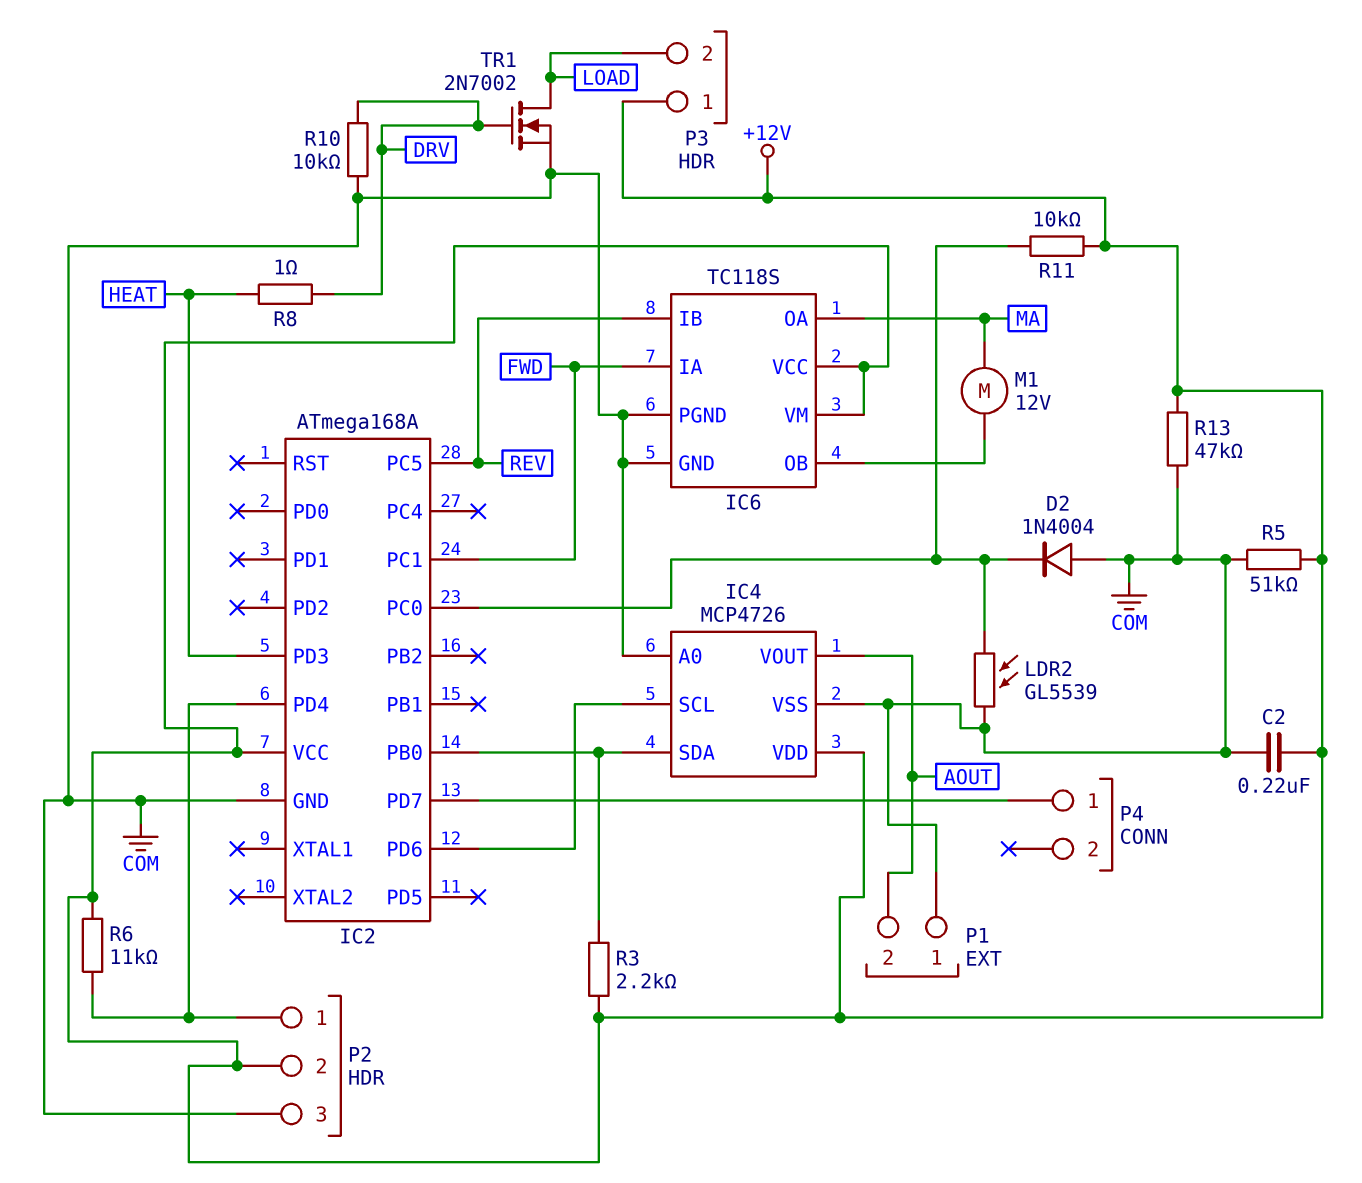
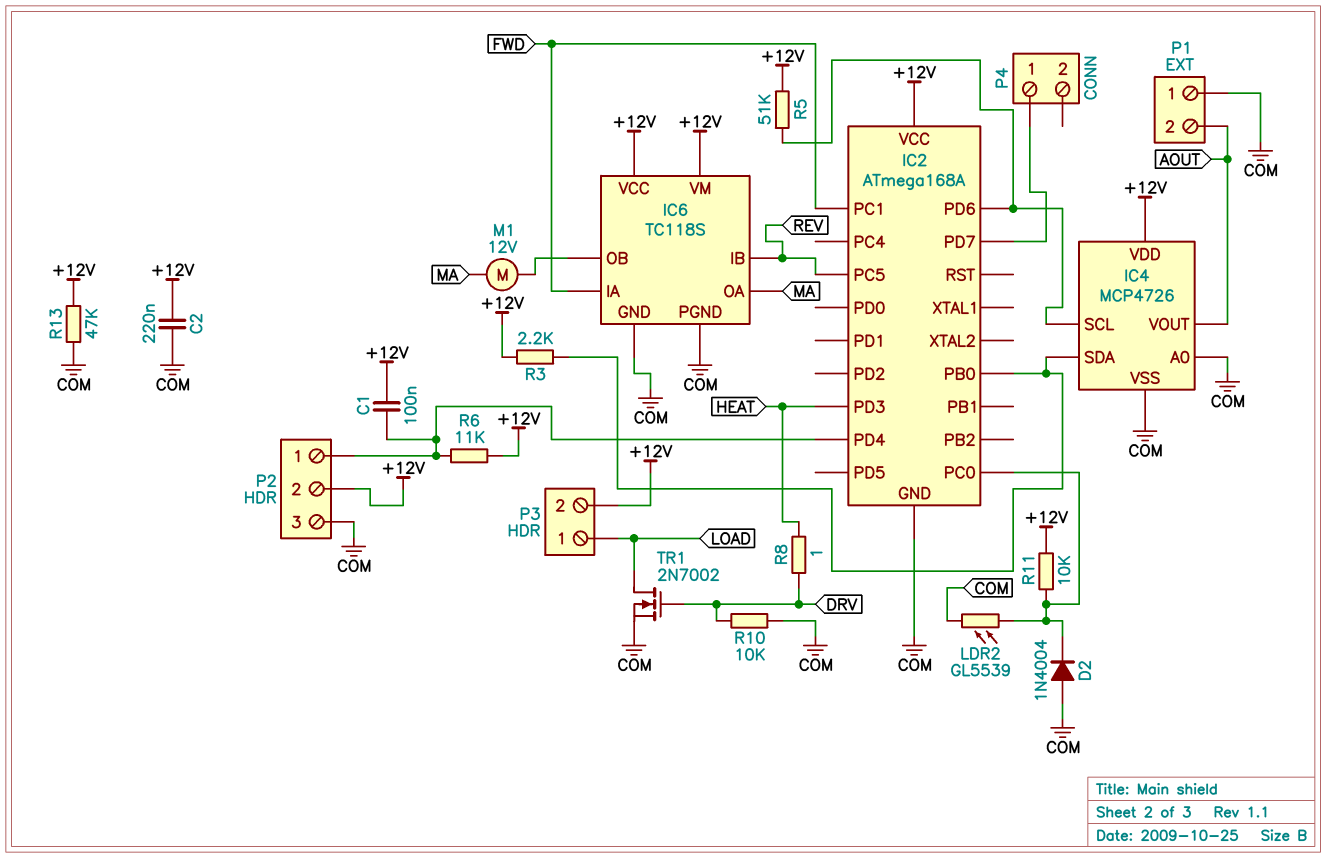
C1: none -> 100nF (+12V, IC2/PD4)
P3 pin 1: +12V -> LOAD
P3 pin 2: LOAD -> +12V
R5: 51k (+12V, COM) -> 51k (+12V, IC2/PD6)

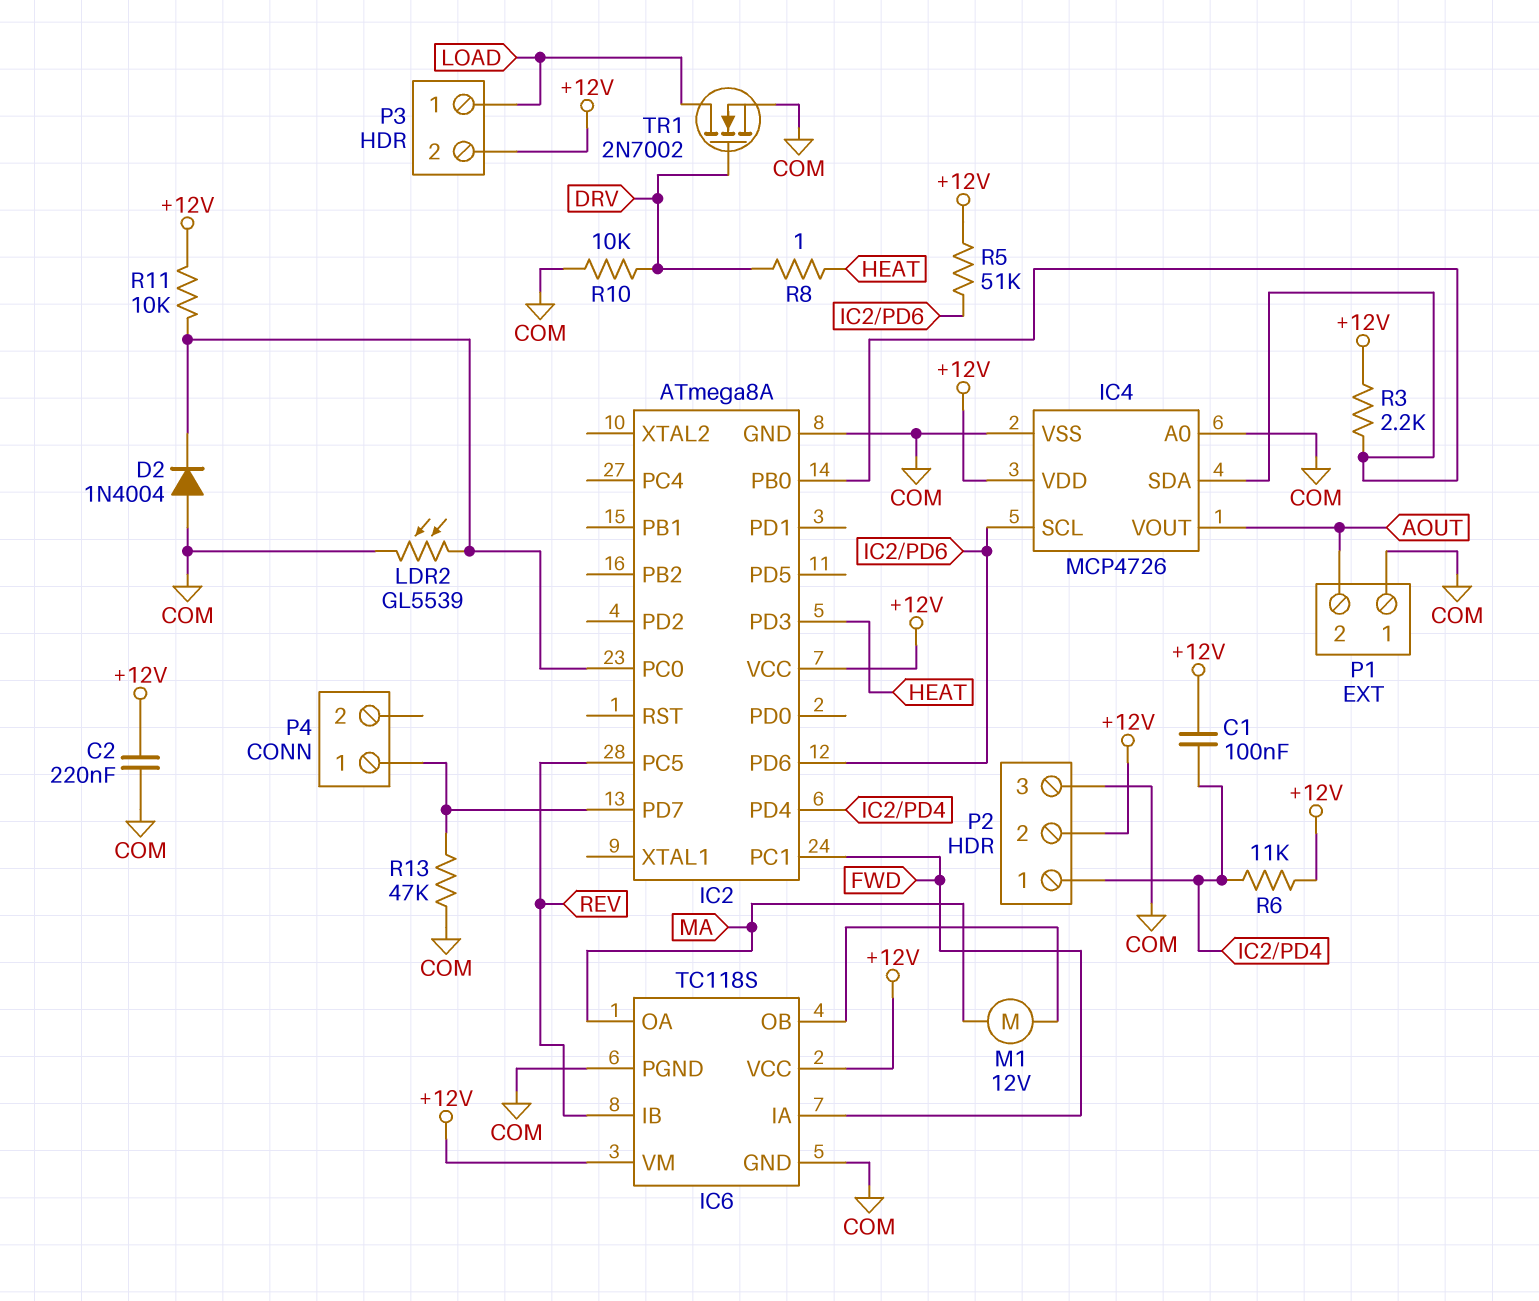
IC2: ATmega168A -> ATmega8A
R13: 47k (+12V, COM) -> 47k (COM, IC2/PD7)

